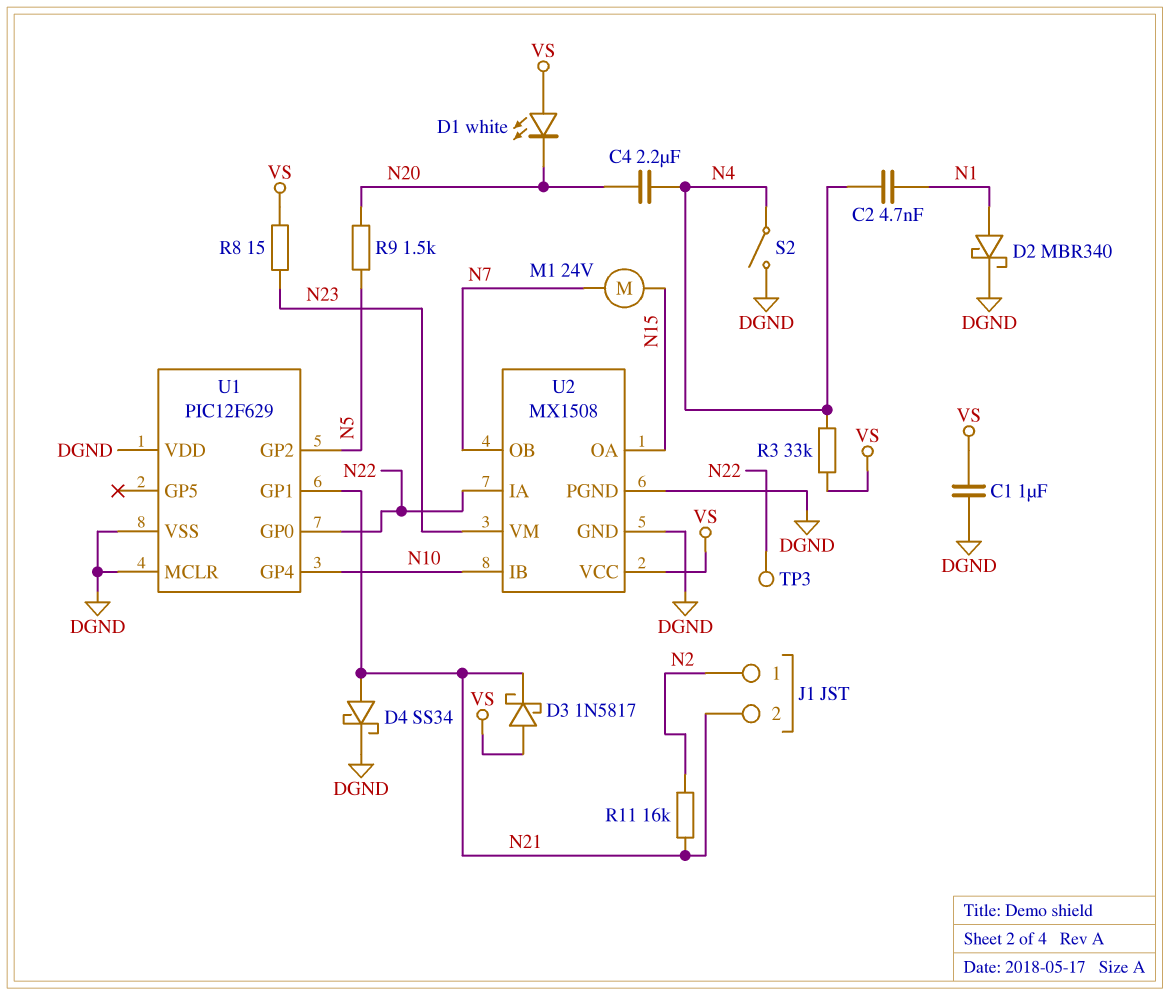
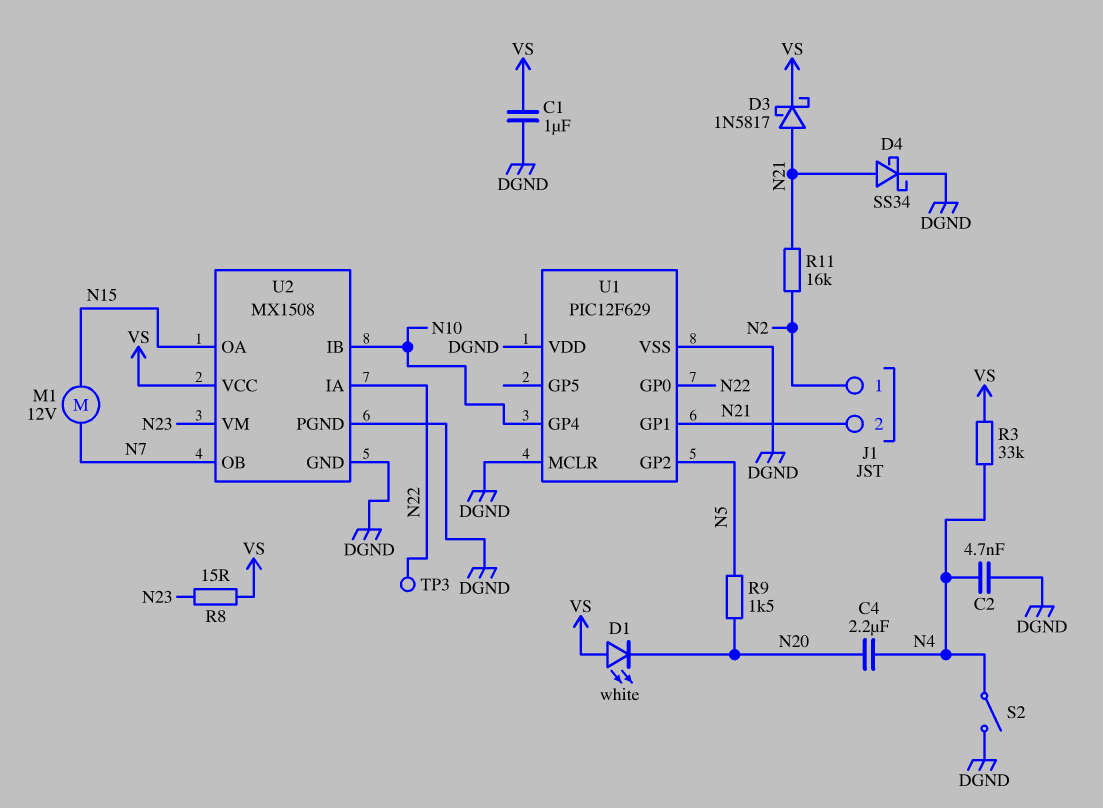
C2: 4.7nF (N1, N4) -> 4.7nF (DGND, N4)
D2: schottky MBR340 (A N1, K DGND) -> none
D3: schottky 1N5817 (A VS, K N21) -> schottky 1N5817 (A N21, K VS)
M1: motor 24V (N7, N15) -> motor 12V (N7, N15)

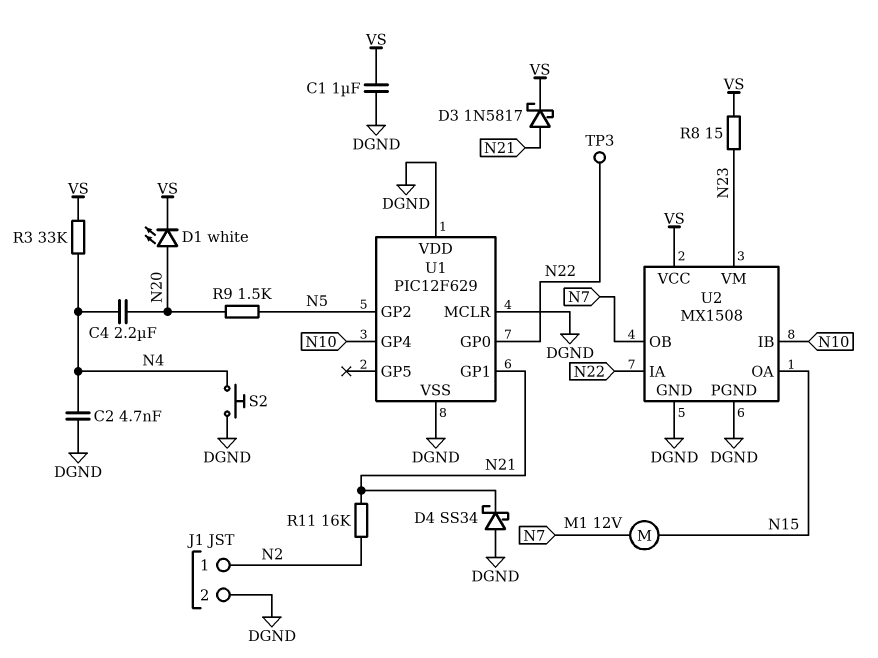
D1: LED white (A VS, K N20) -> LED white (A N20, K VS)
D4: schottky SS34 (A N21, K DGND) -> schottky SS34 (A DGND, K N21)
J1 pin 2: N21 -> DGND
S2: switch (DGND, N4) -> button (DGND, N4)

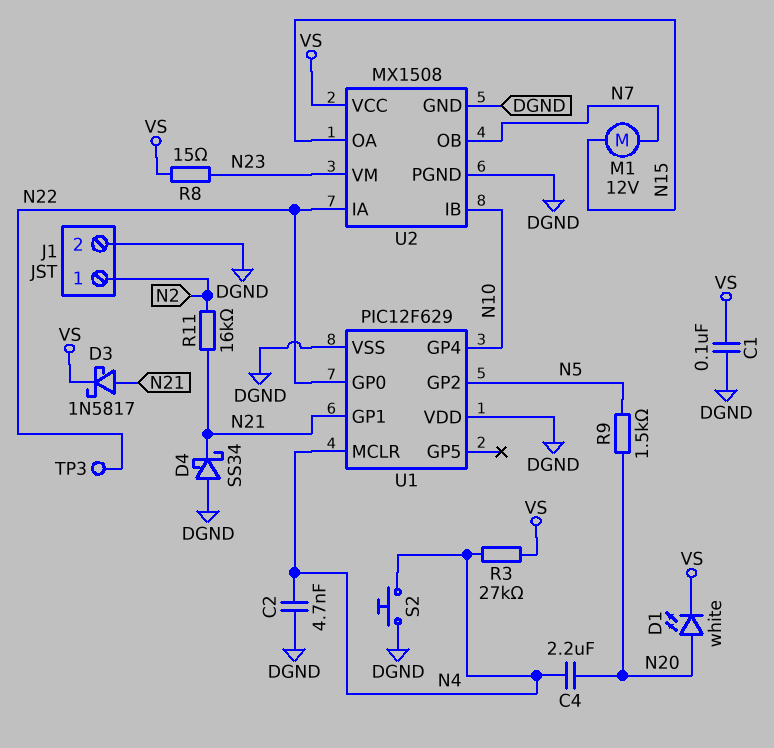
C1: 1uF (DGND, VS) -> 100nF (DGND, VS)
R3: 33k (N4, VS) -> 27k (N4, VS)
U1 pin MCLR: DGND -> N4

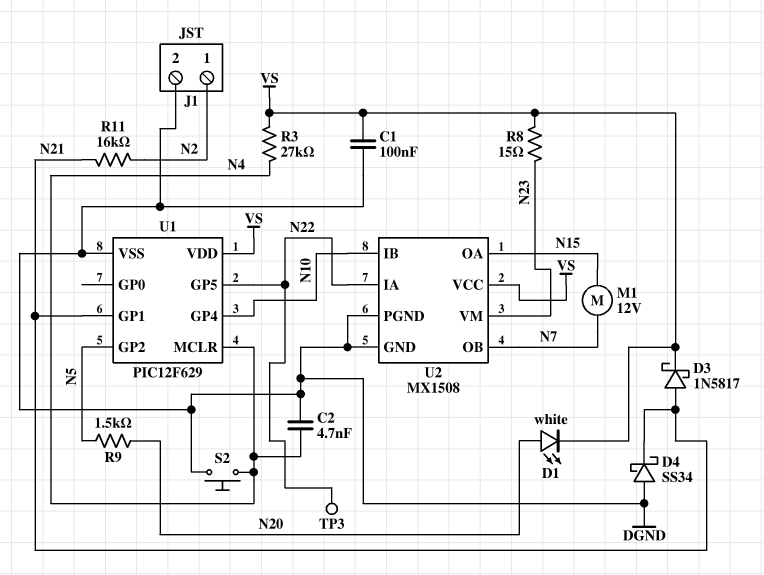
C4: 2.2uF (N4, N20) -> none
U1 pin GP0: N22 -> none
U1 pin GP5: none -> N22
U1 pin VDD: DGND -> VS

